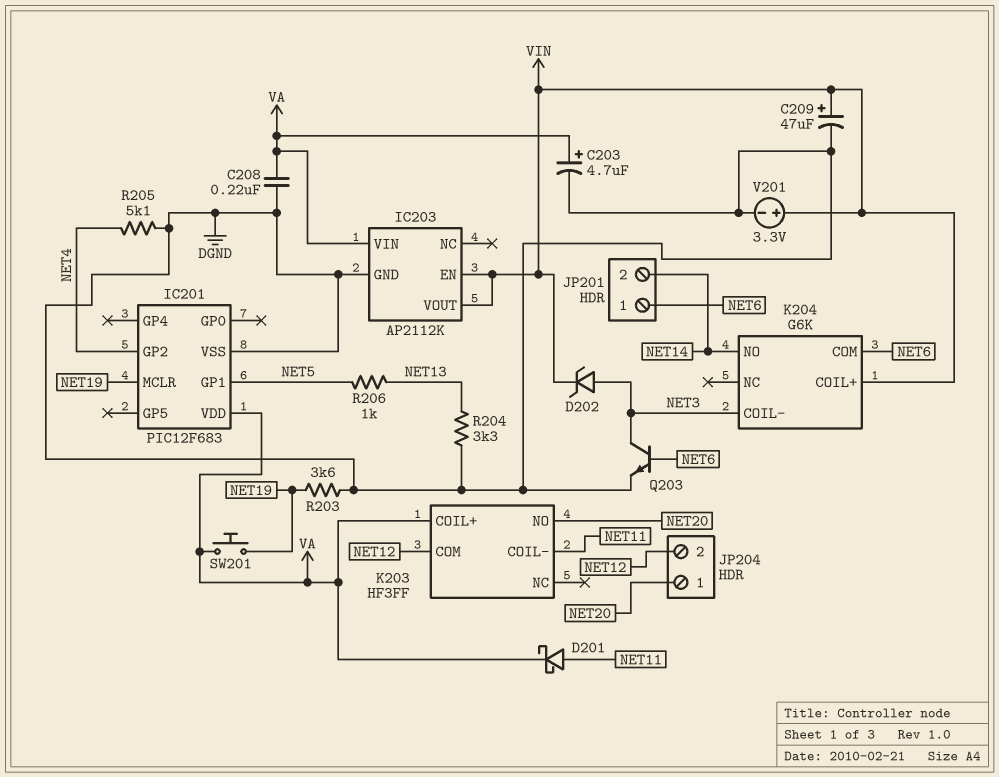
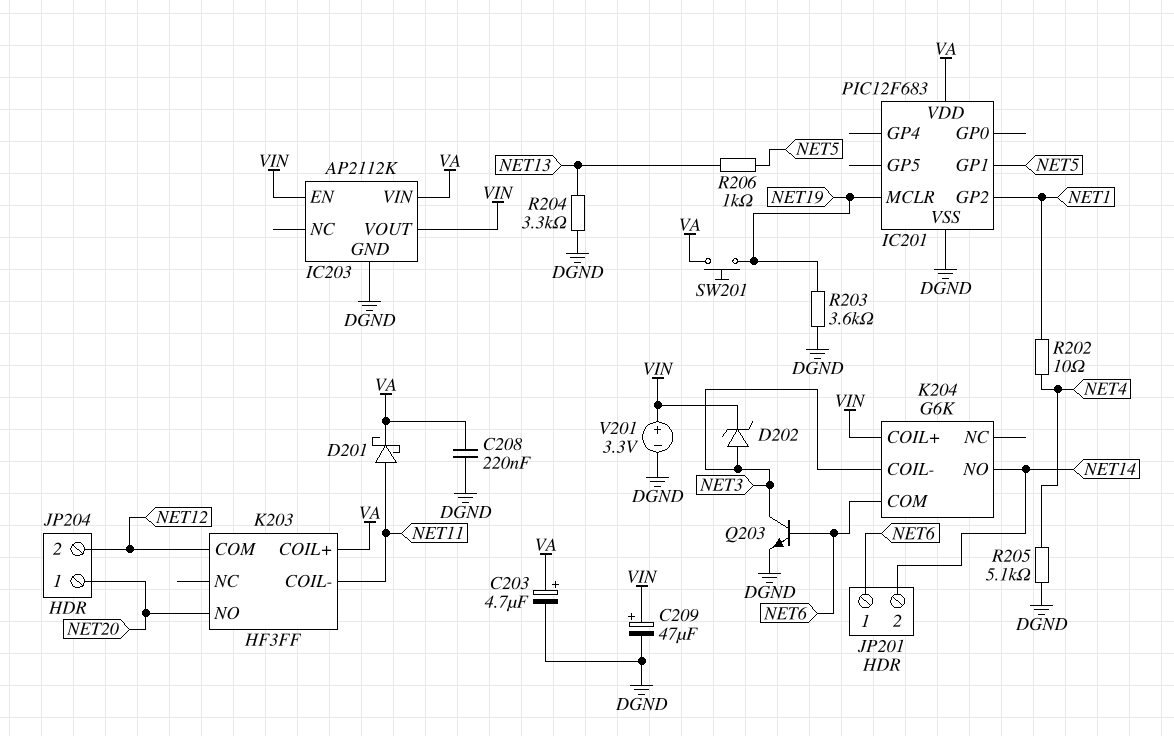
IC201 pin GP2: NET4 -> NET1
R202: none -> 10 (NET1, NET4)

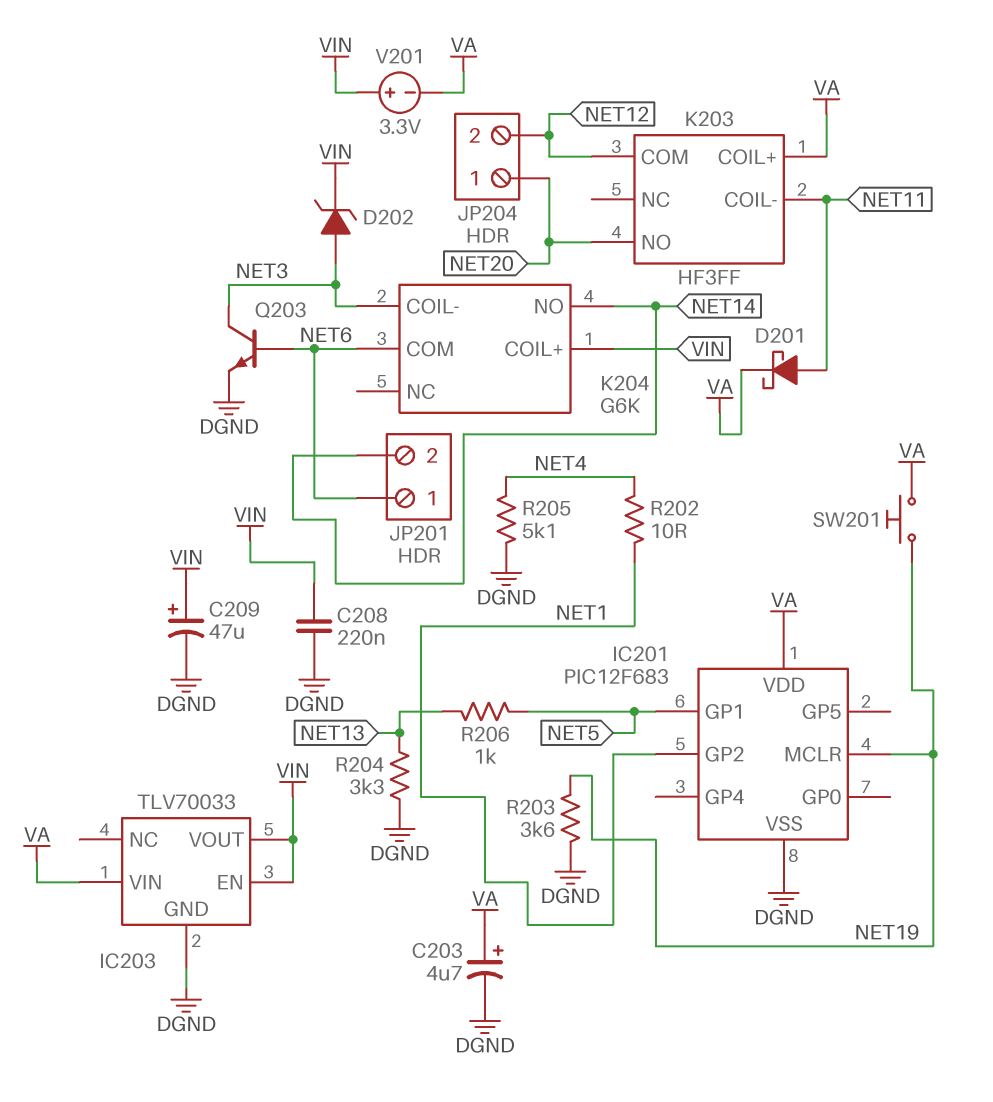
C208: 220nF (DGND, VA) -> 220nF (DGND, VIN)
IC203: AP2112K -> TLV70033
V201: 3.3V (plus VIN, minus DGND) -> 3.3V (plus VIN, minus VA)

